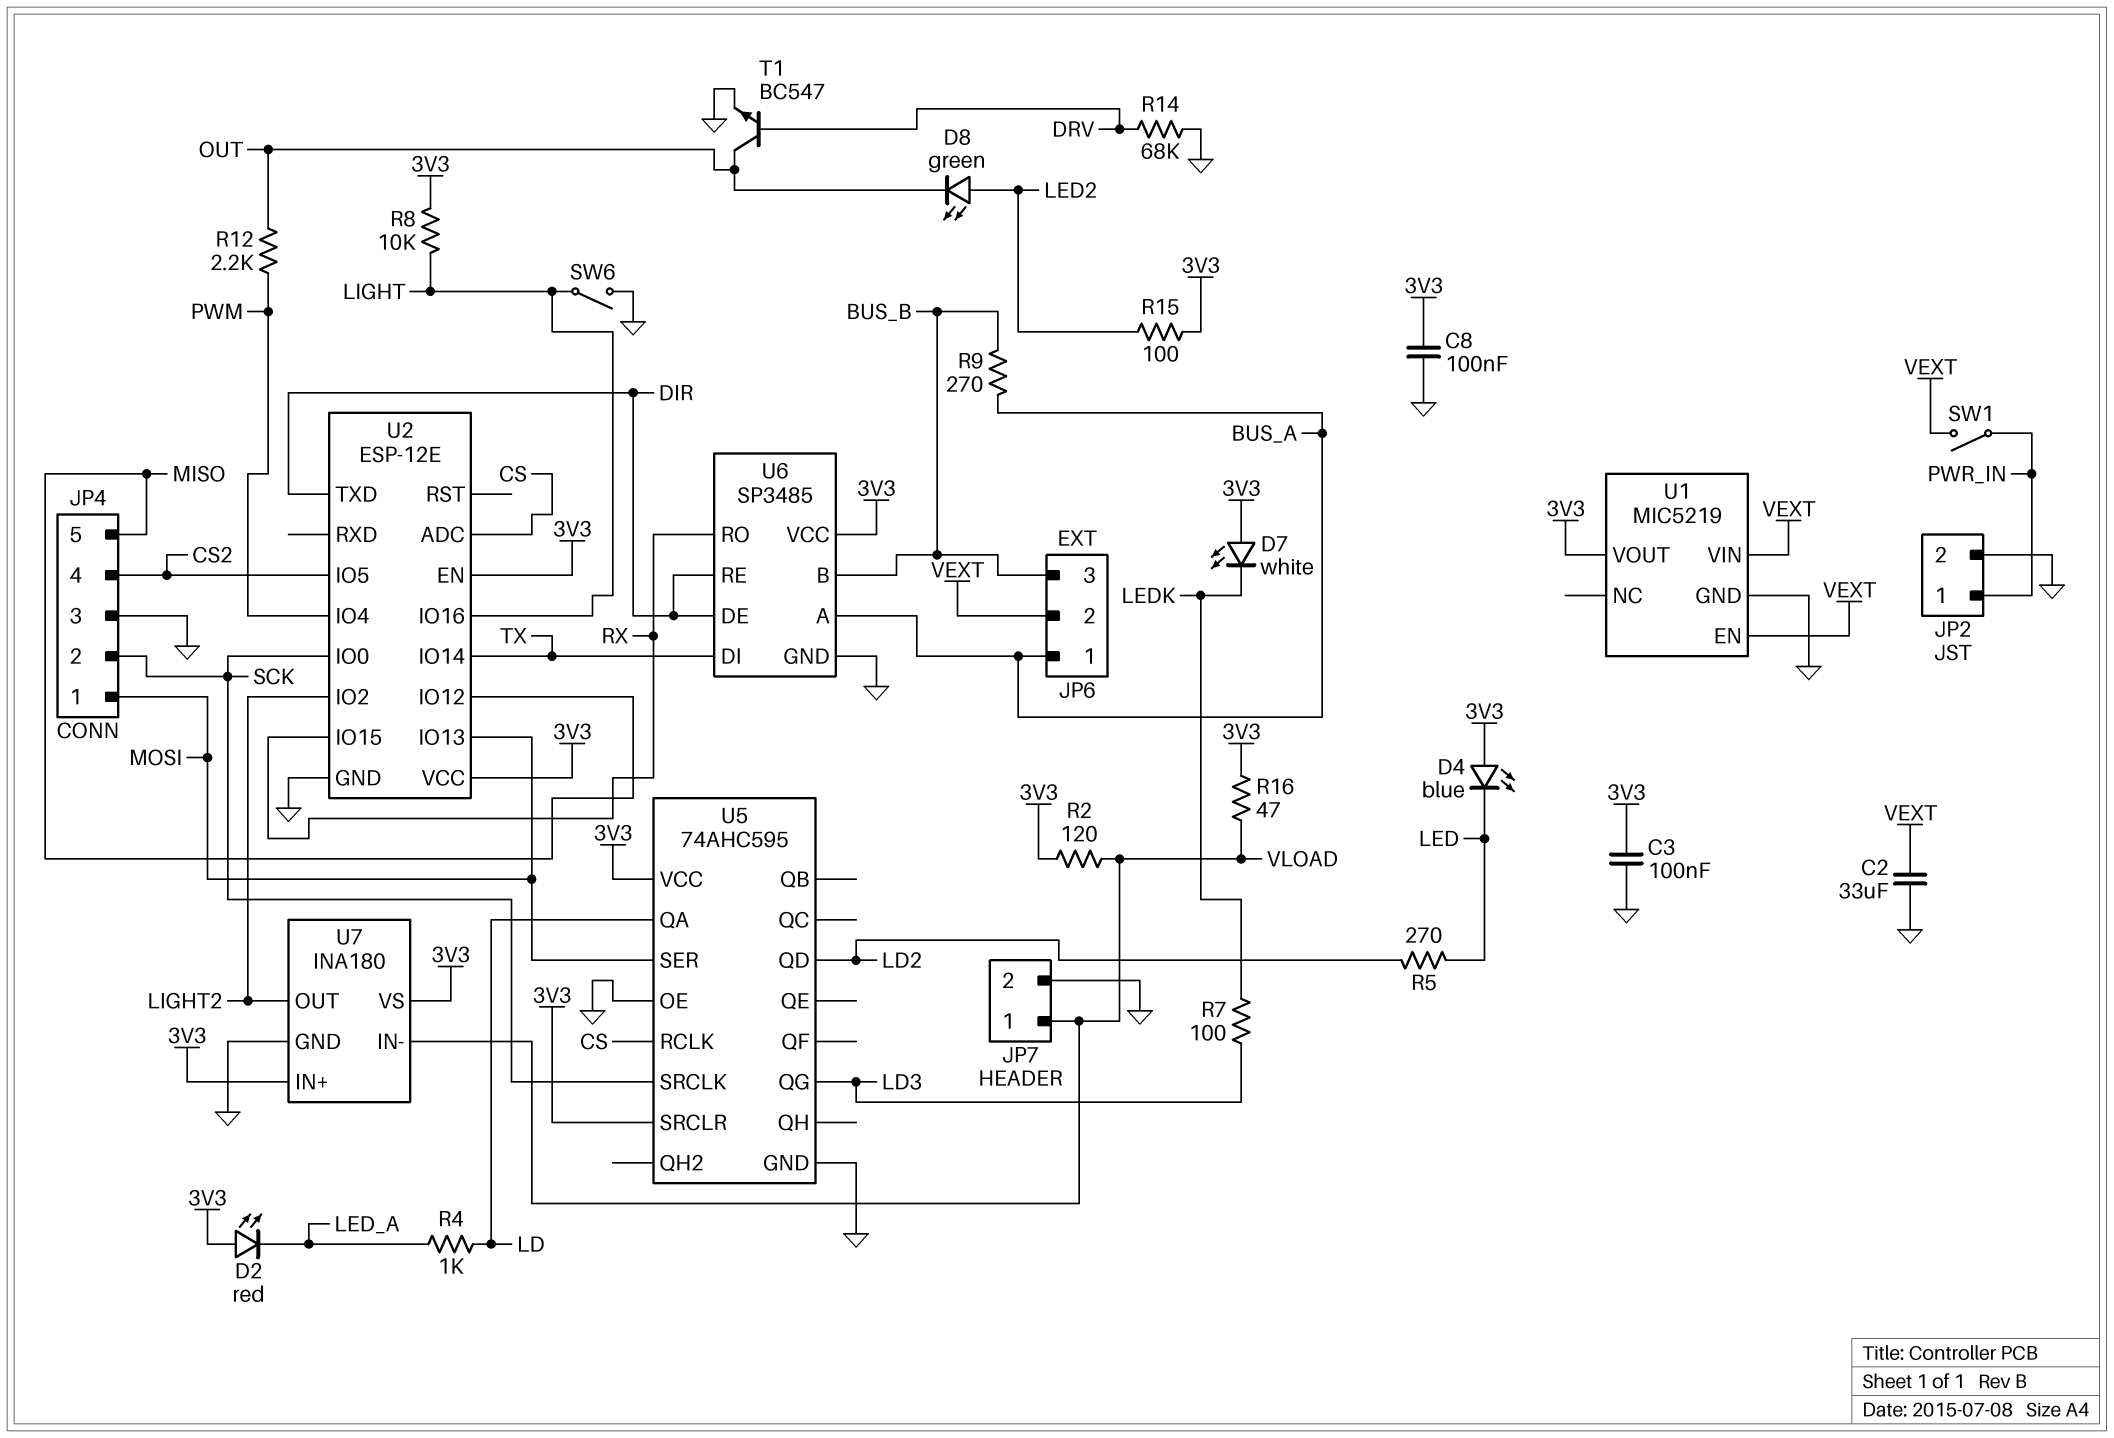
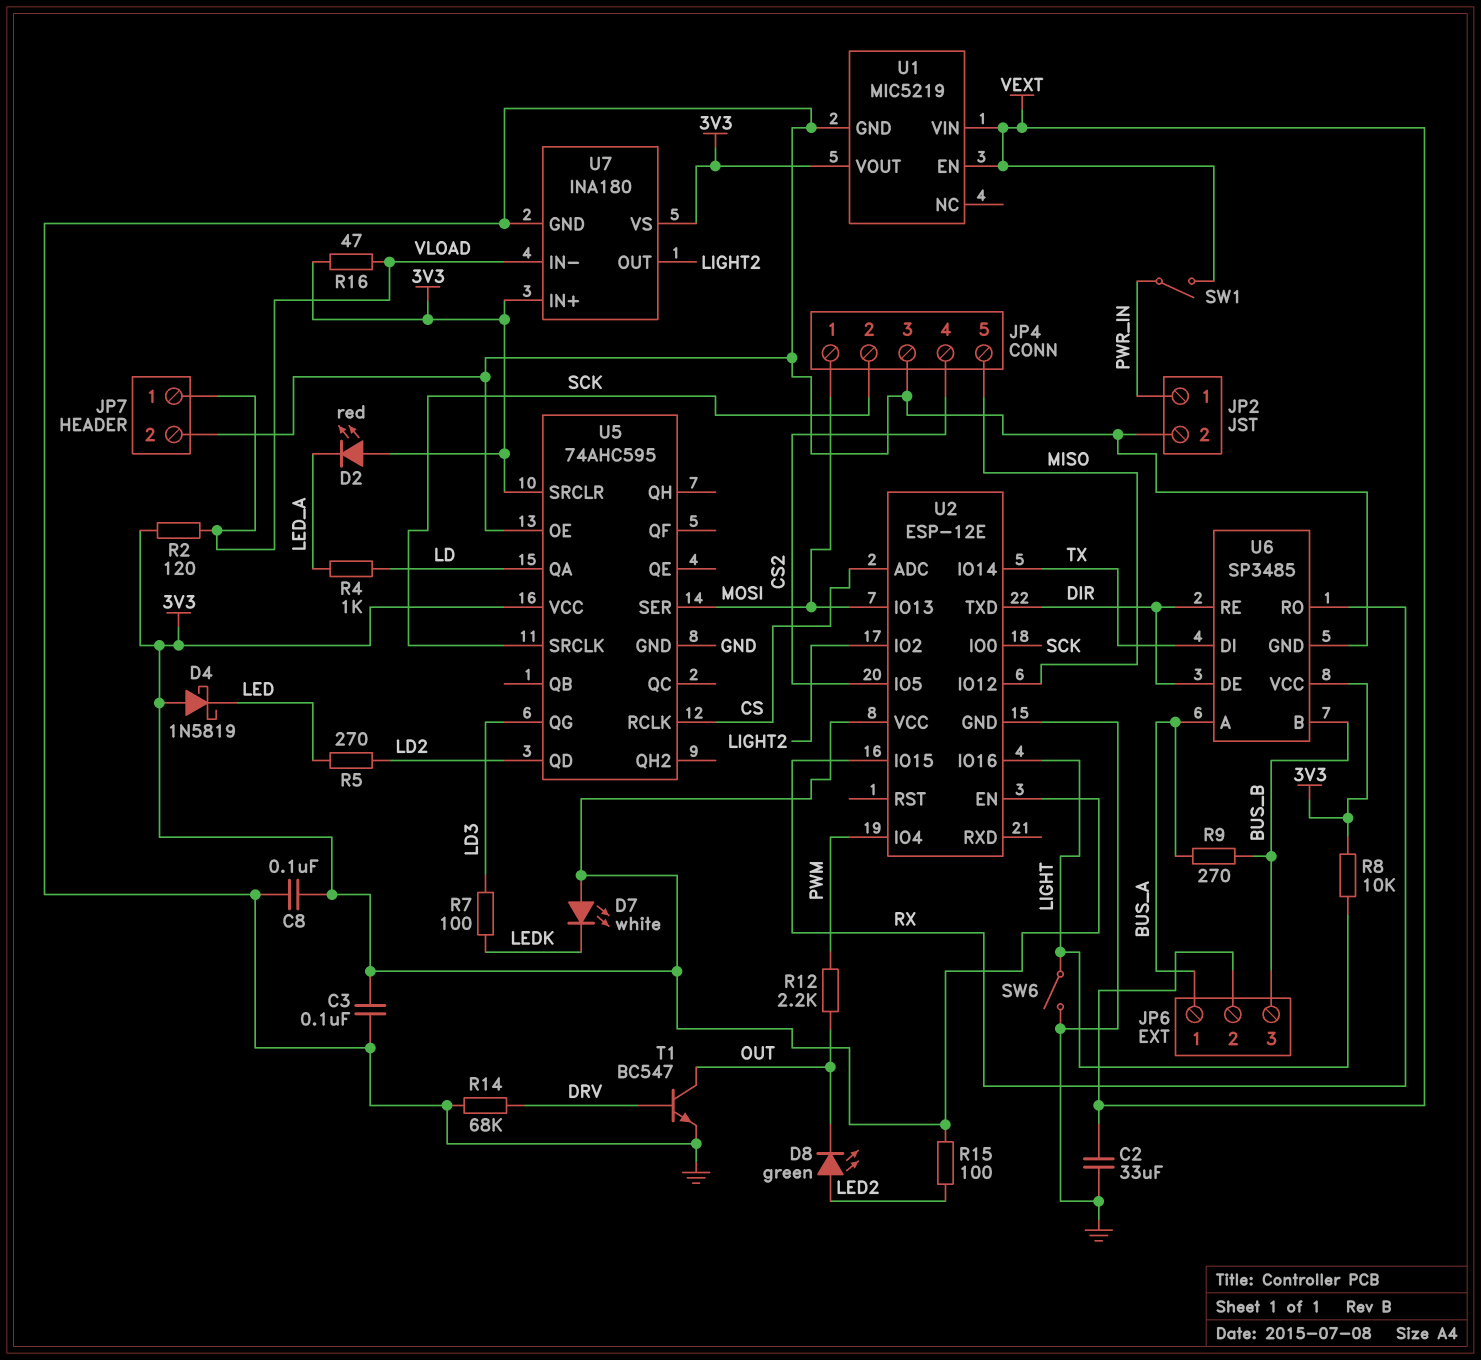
D4: LED blue (A 3V3, K LED) -> schottky 1N5819 (A 3V3, K LED)

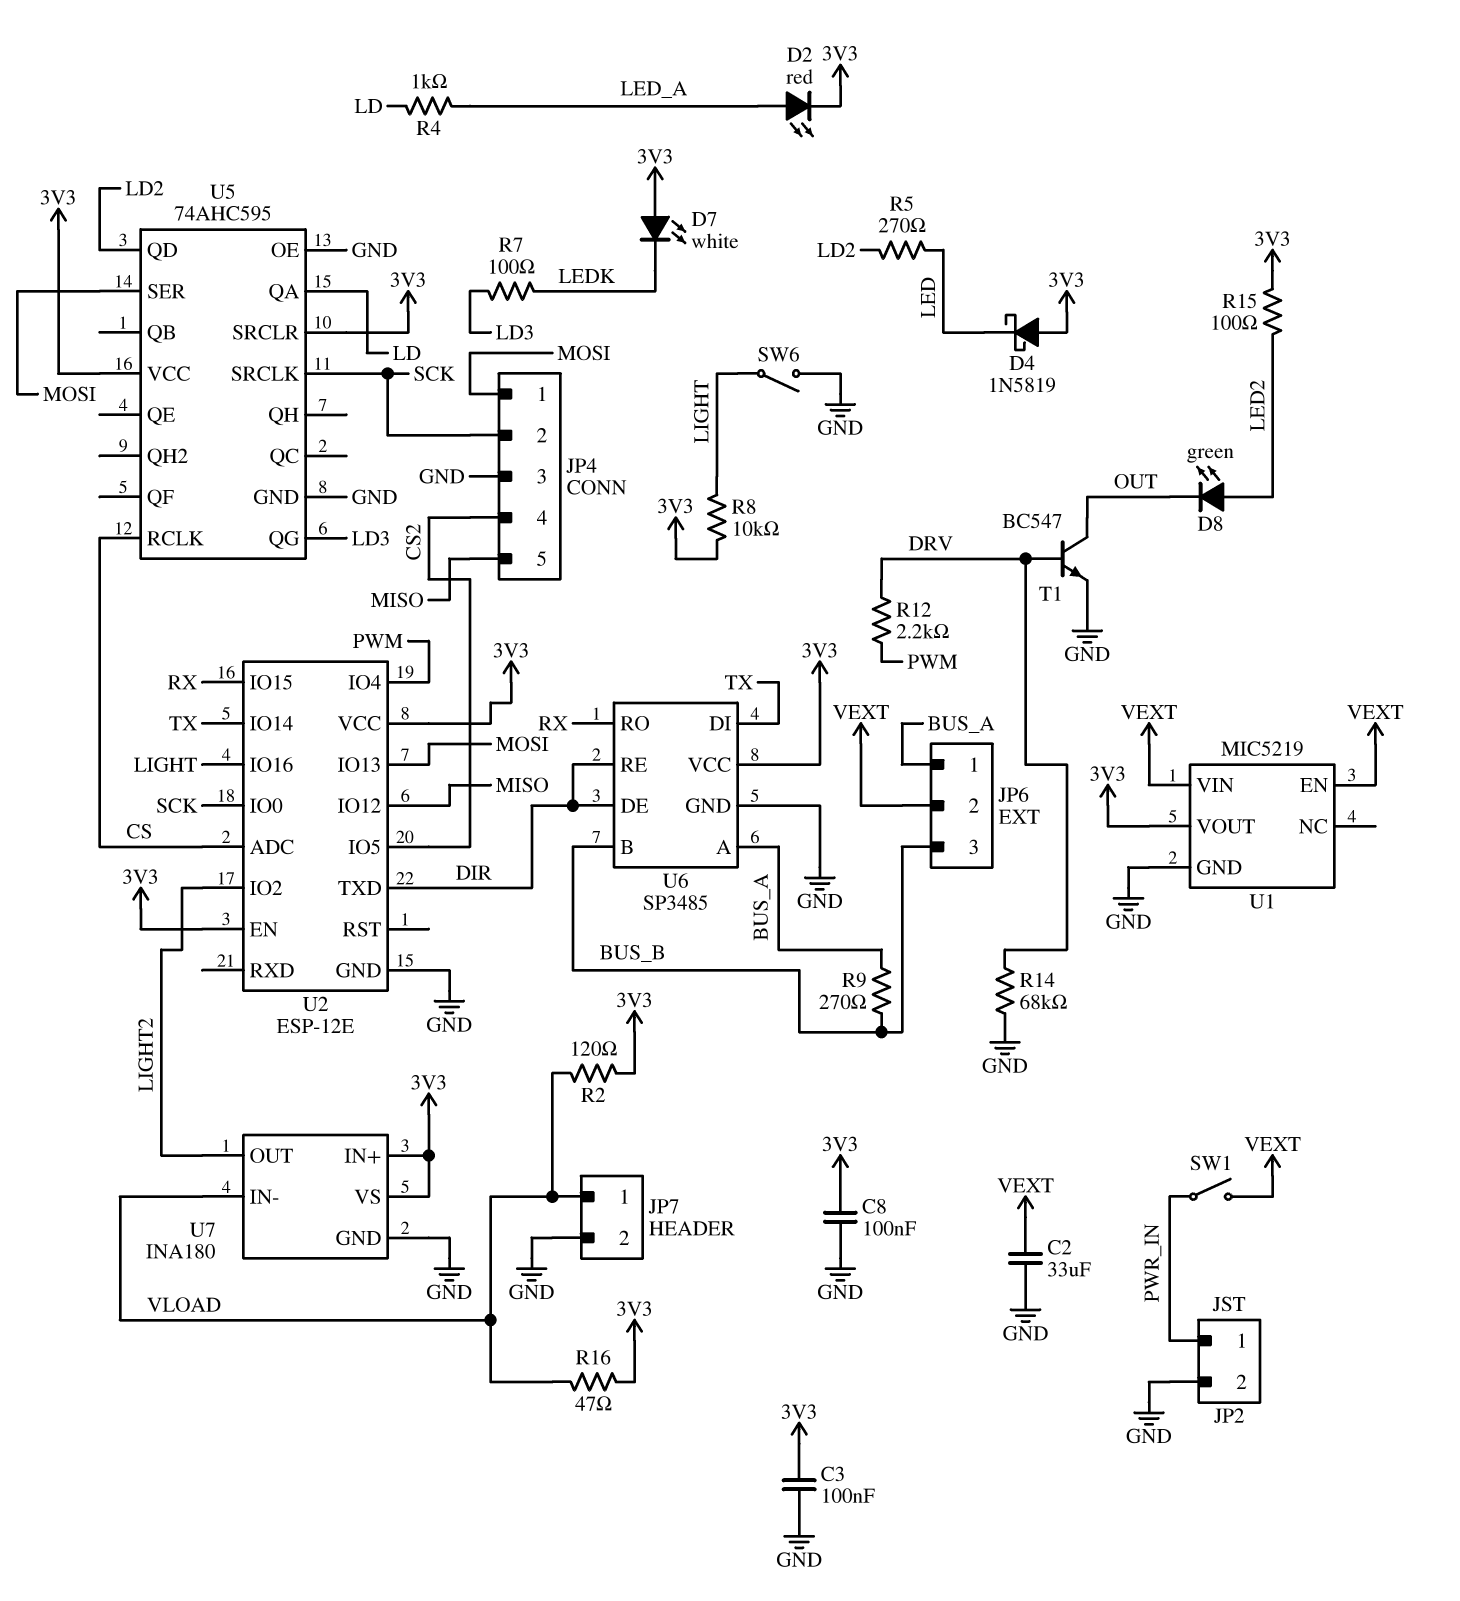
D2: LED red (A 3V3, K LED_A) -> LED red (A LED_A, K 3V3)
R12: 2.2k (OUT, PWM) -> 2.2k (DRV, PWM)

